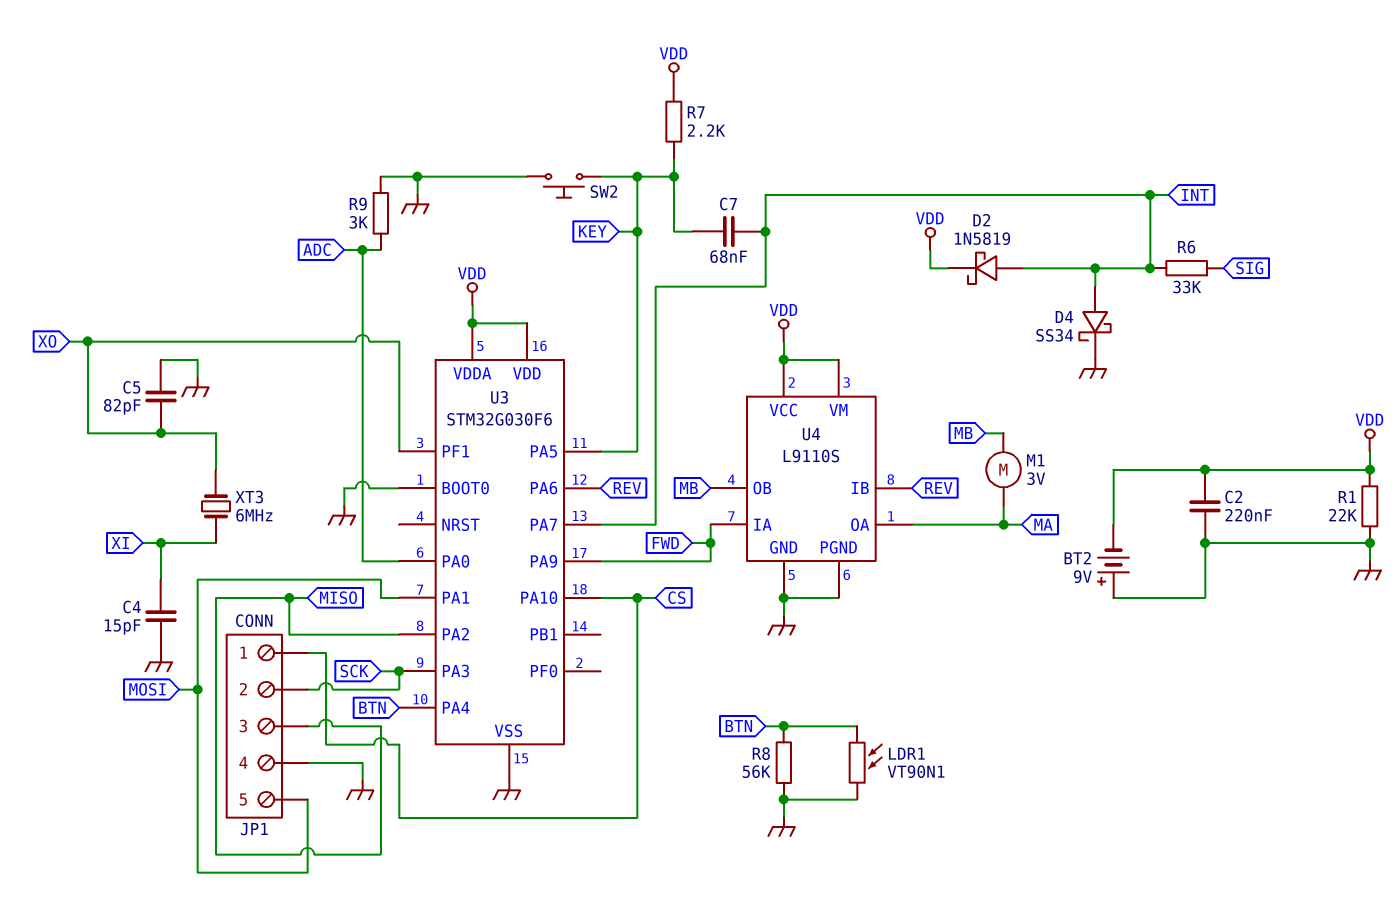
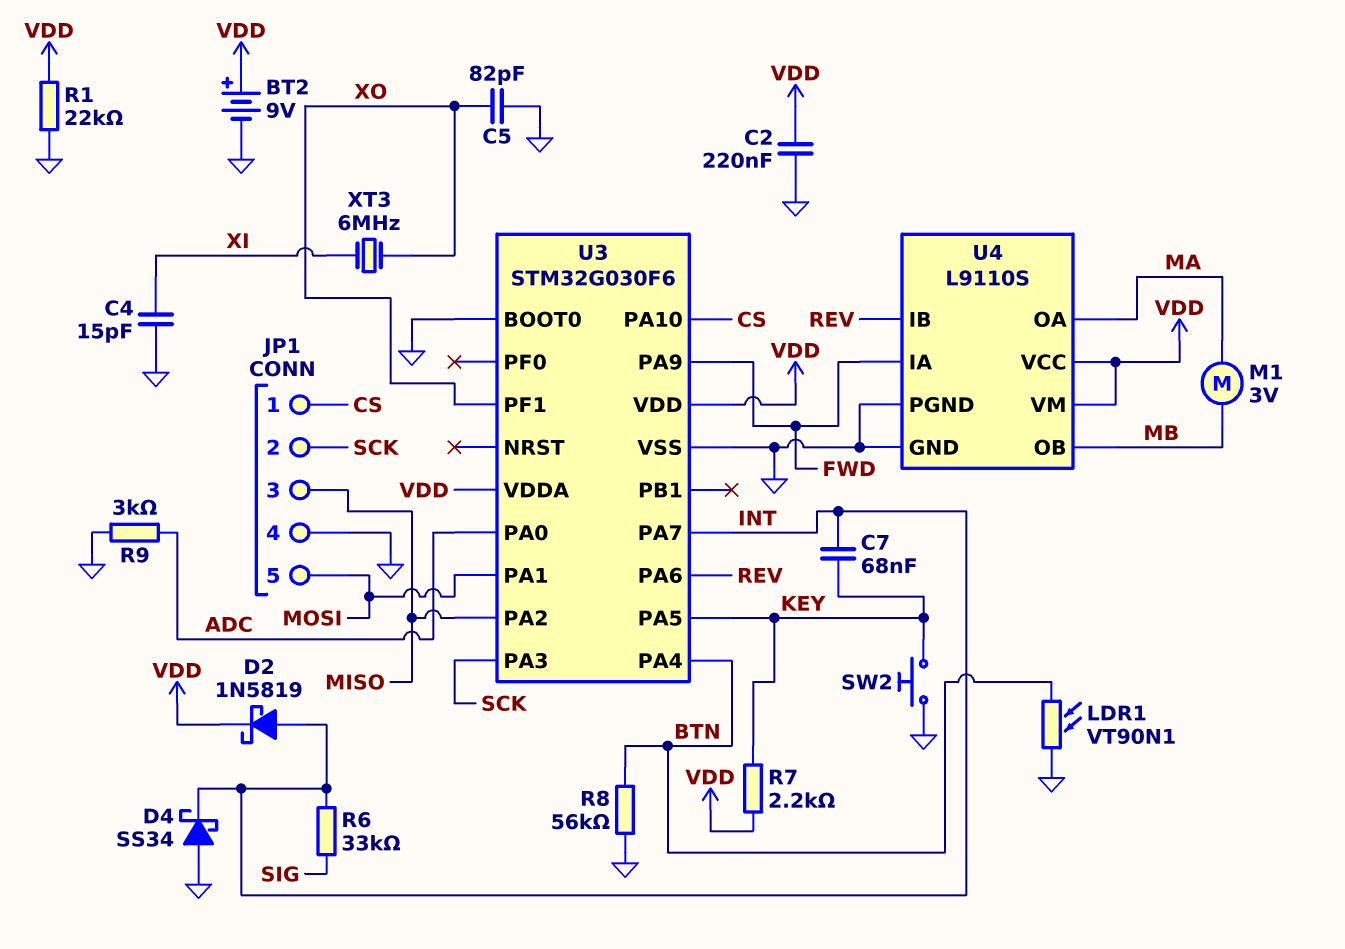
BT2: 9V (plus GND, minus VDD) -> 9V (plus VDD, minus GND)
D4: schottky SS34 (A INT, K GND) -> schottky SS34 (A GND, K INT)

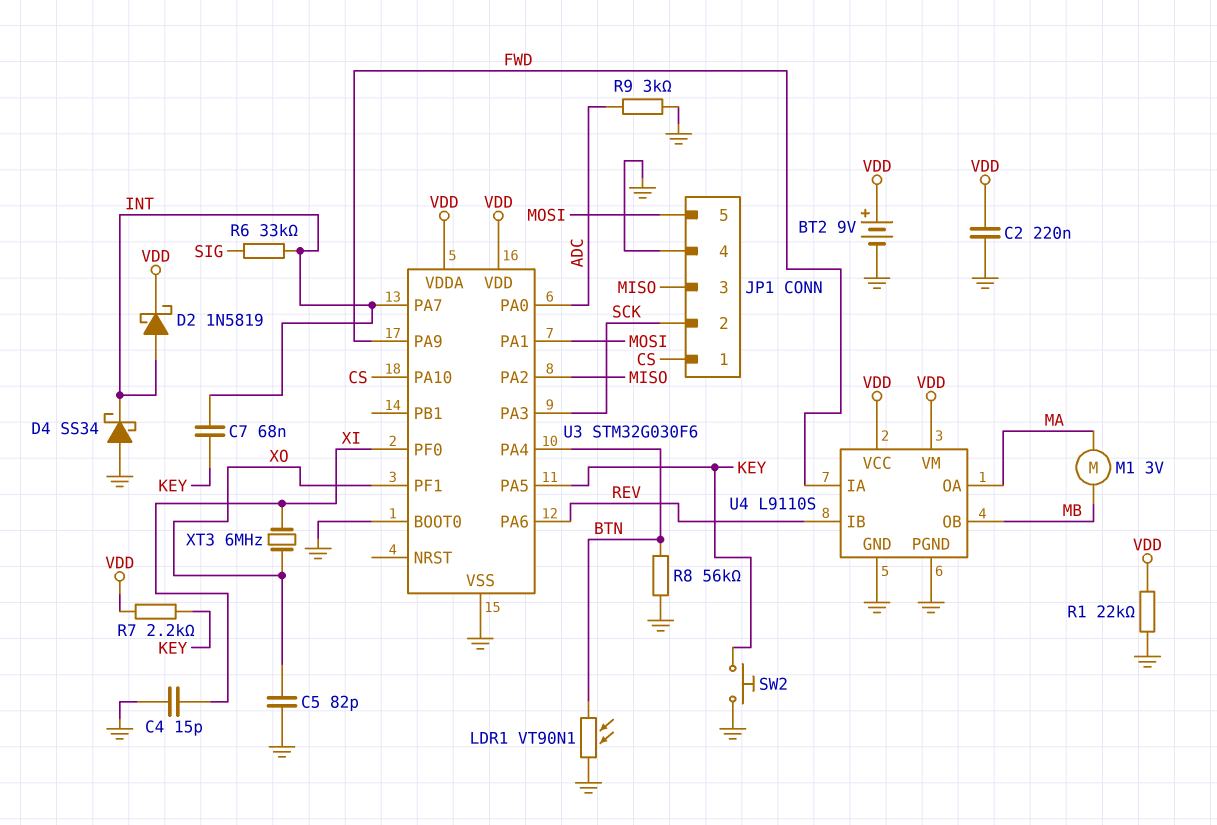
U3 pin PF0: none -> XI

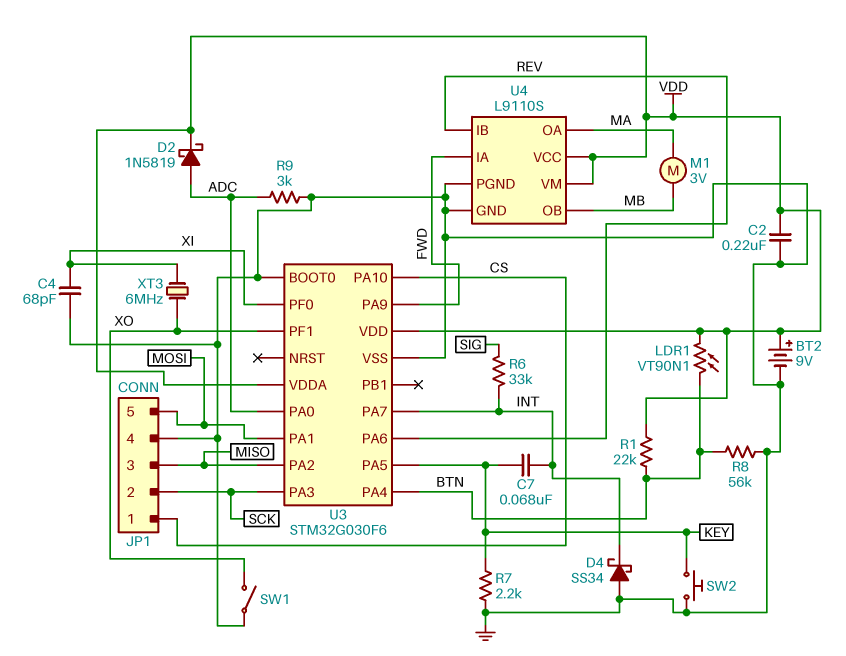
C4: 15pF (GND, XI) -> 68pF (GND, XI)
C5: 82pF (GND, XO) -> none
D2: schottky 1N5819 (A INT, K VDD) -> schottky 1N5819 (A ADC, K VDD)
LDR1: VT90N1 (BTN, GND) -> VT90N1 (BTN, VDD)
R1: 22k (GND, VDD) -> 22k (BTN, VDD)
R7: 2.2k (KEY, VDD) -> 2.2k (GND, KEY)
SW1: none -> switch (GND, XO)

